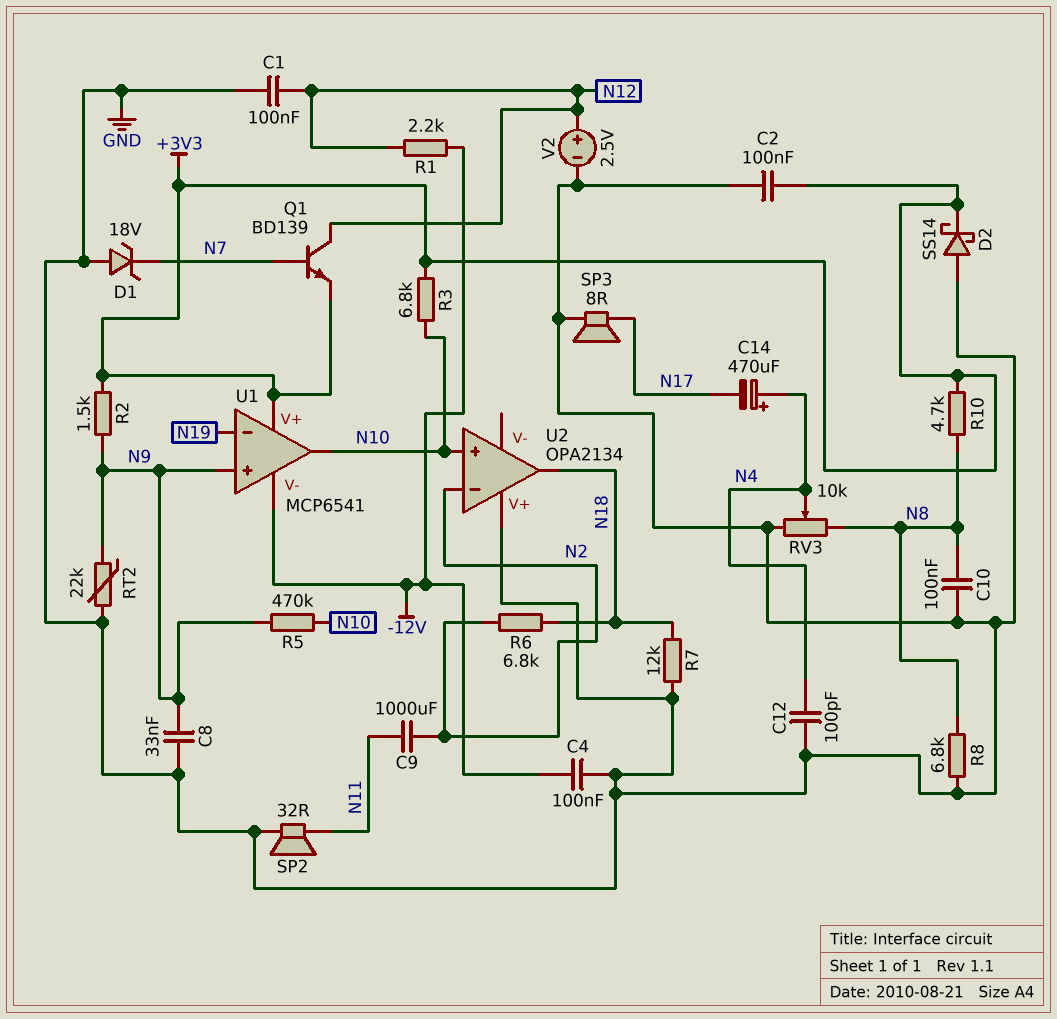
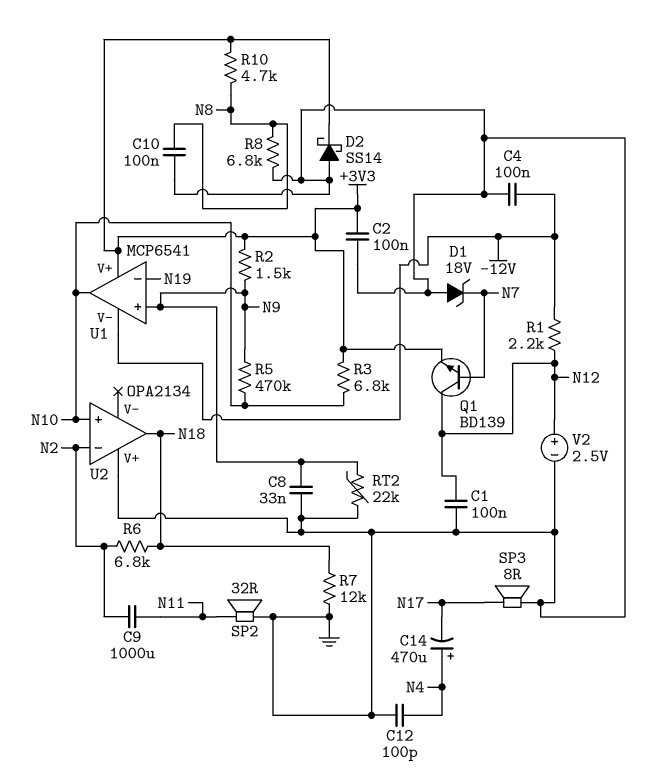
RV3: 10k (GND, N8, wiper N4) -> none

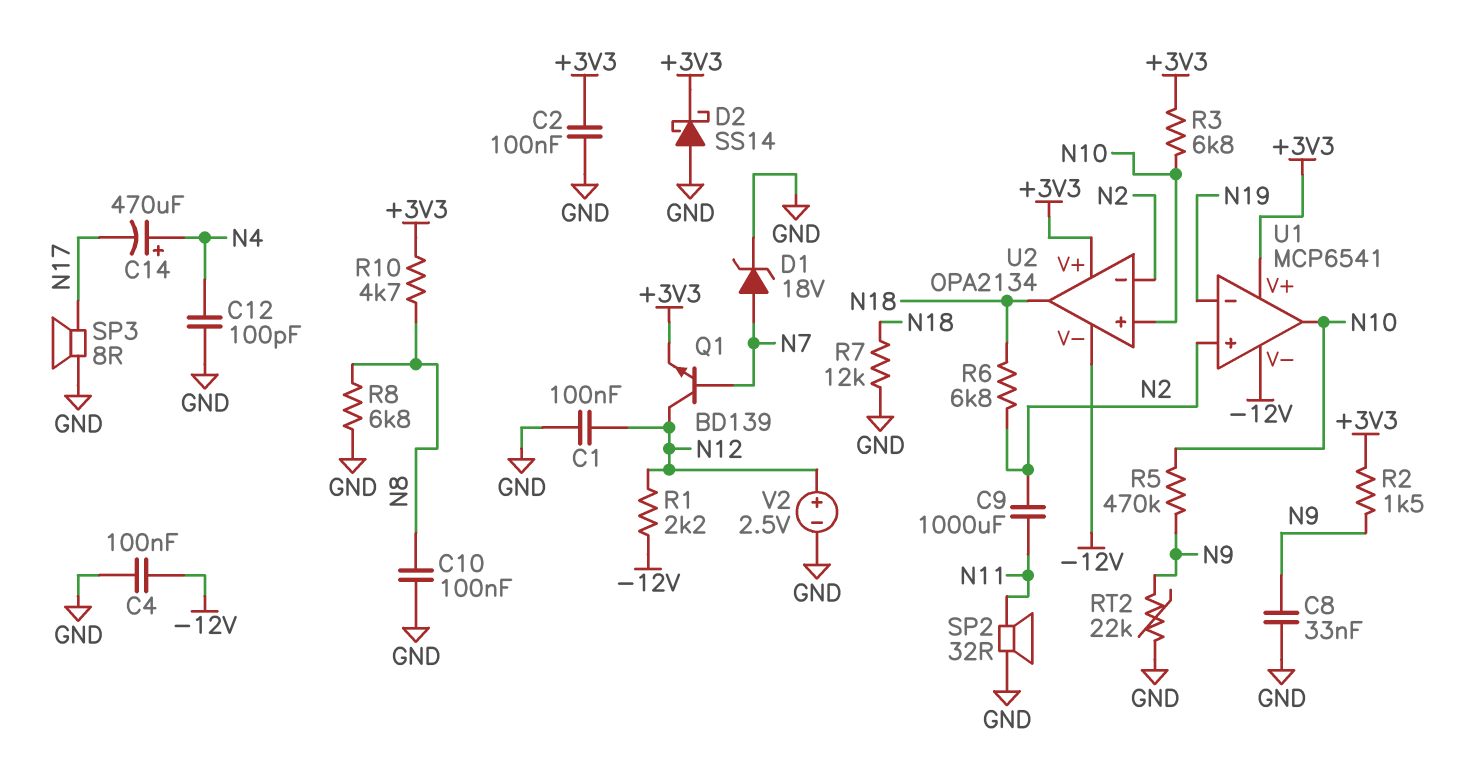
D1: zener 18V (A GND, K N7) -> zener 18V (A N7, K GND)
U1 pin in+: N9 -> N2
U2 pin V+: GND -> +3V3
U2 pin V-: none -> -12V

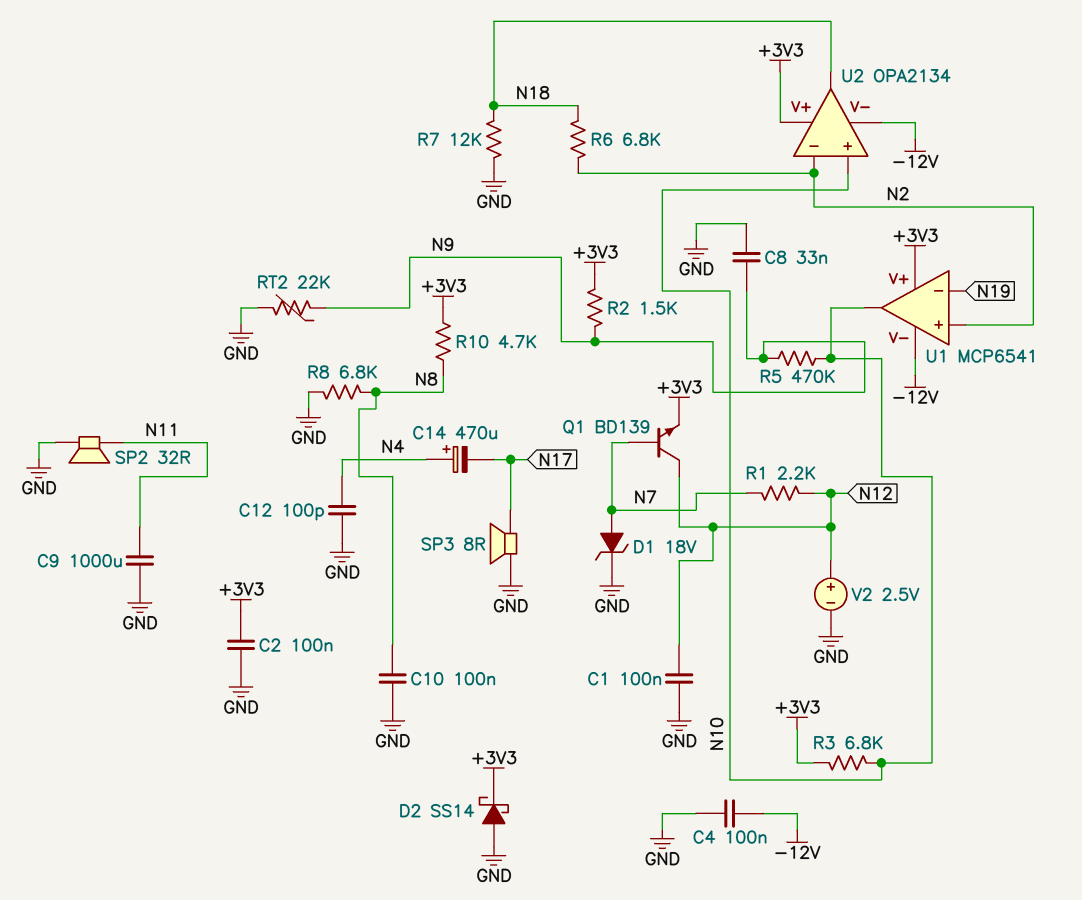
C9: 1000uF (N2, N11) -> 1000uF (GND, N11)
R1: 2.2k (-12V, N12) -> 2.2k (N7, N12)

